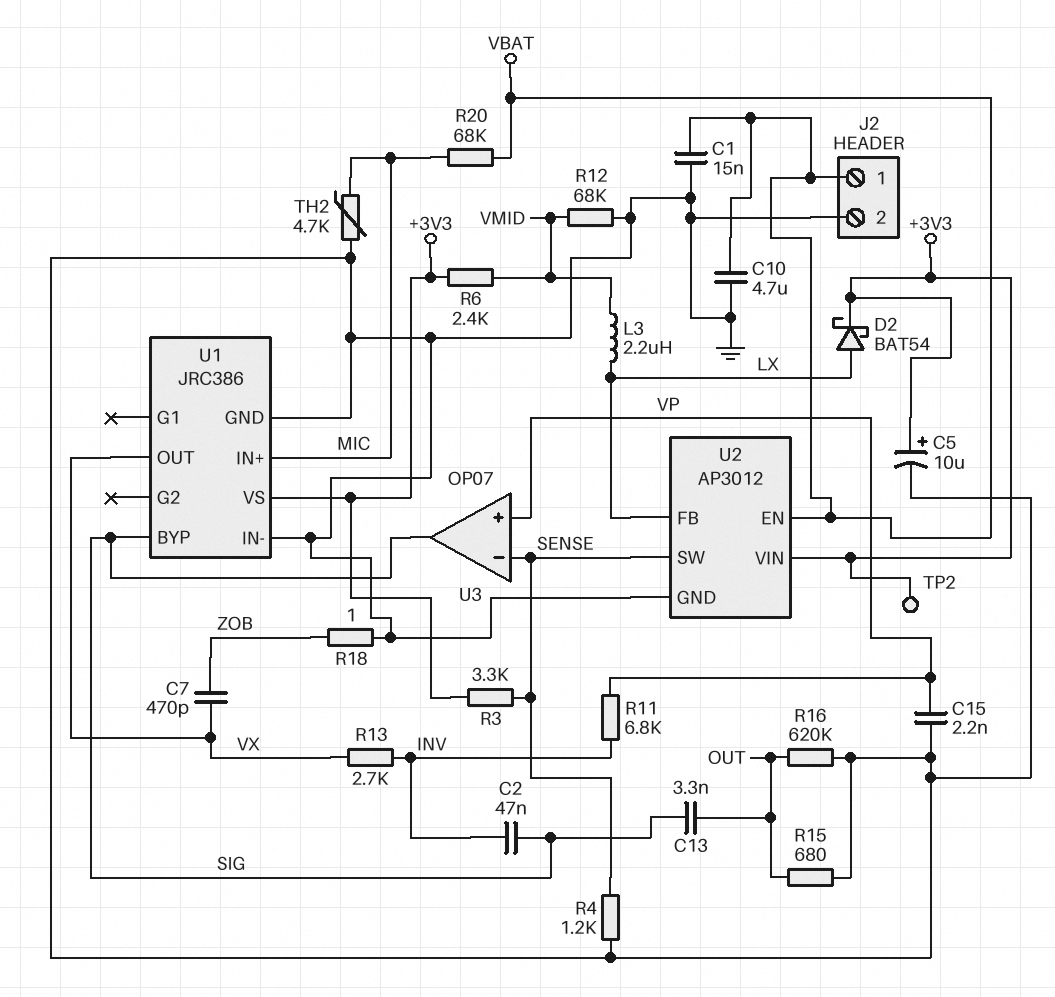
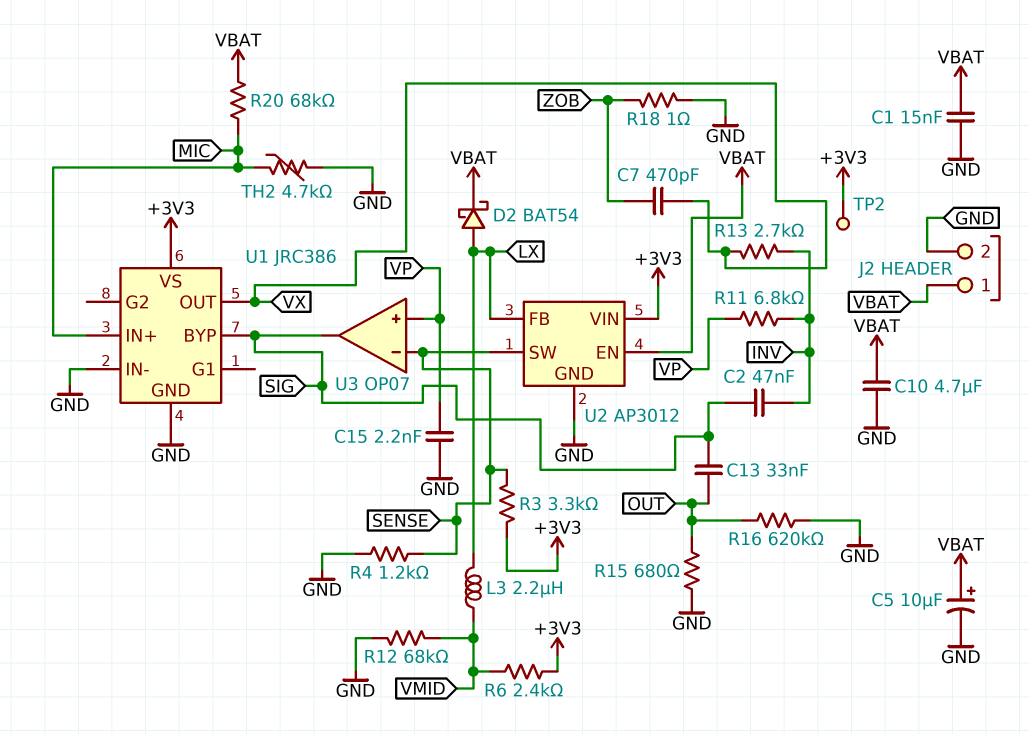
C5: 10uF (plus +3V3, minus GND) -> 10uF (plus VBAT, minus GND)
C13: 3.3nF (OUT, SIG) -> 33nF (OUT, SIG)
D2: schottky BAT54 (A LX, K +3V3) -> schottky BAT54 (A LX, K VBAT)

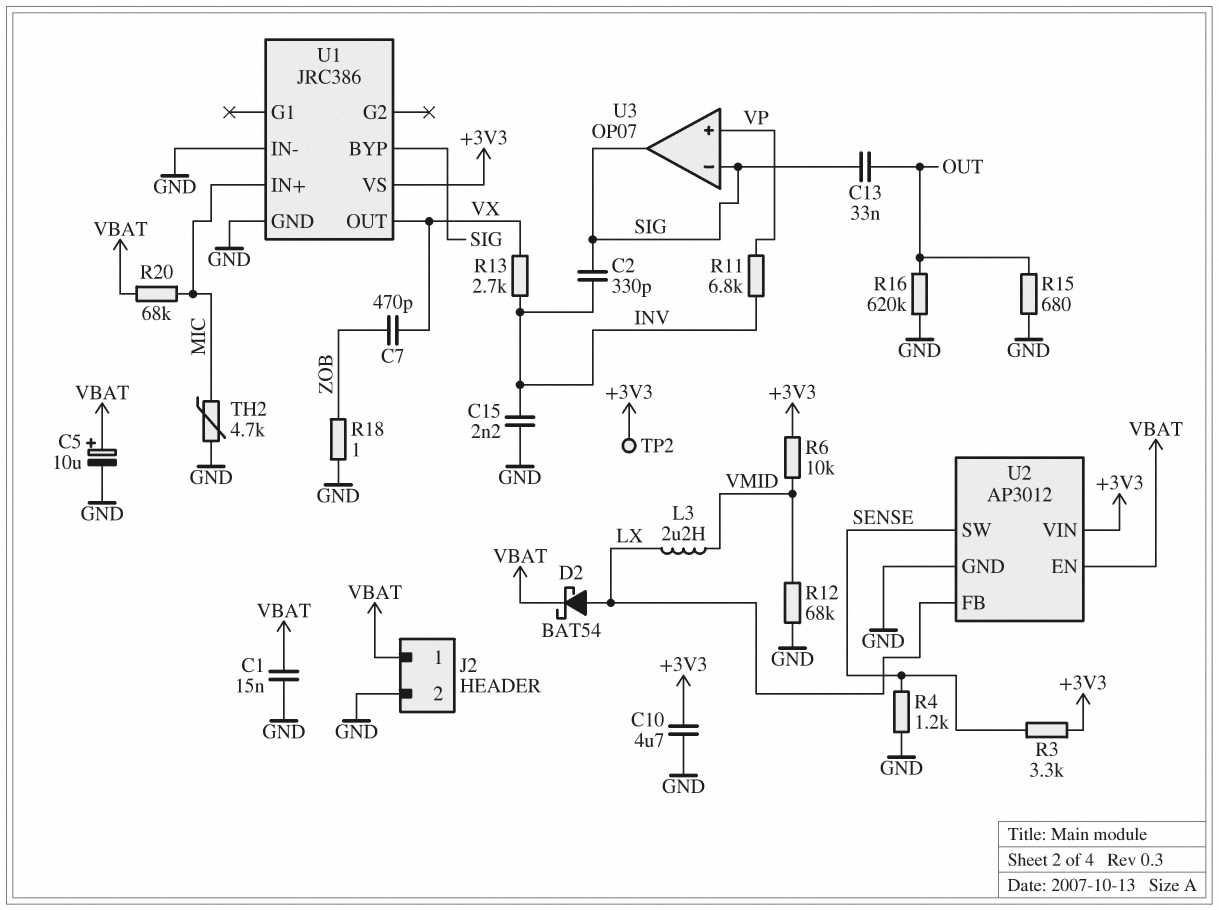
C2: 47nF (INV, SIG) -> 330pF (INV, SIG)
C10: 4.7uF (GND, VBAT) -> 4.7uF (+3V3, GND)
C15: 2.2nF (GND, VP) -> 2.2nF (GND, INV)
R6: 2.4k (+3V3, VMID) -> 10k (+3V3, VMID)
U3 pin in-: SENSE -> SIG

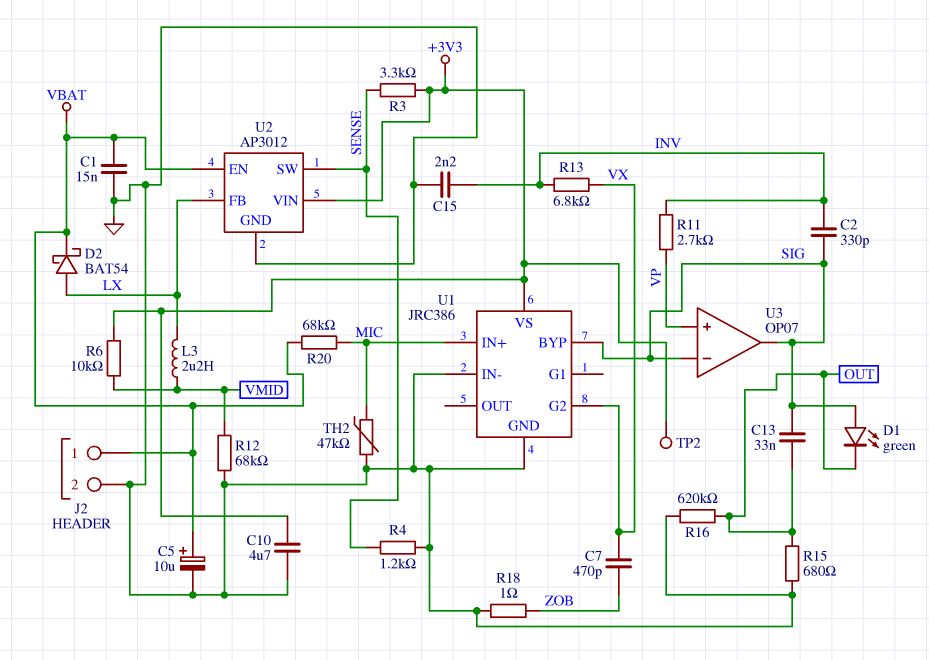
D1: none -> LED green (A SIG, K OUT)
R11: 6.8k (INV, VP) -> 2.7k (INV, VP)
R13: 2.7k (INV, VX) -> 6.8k (INV, VX)
TH2: 4.7k (GND, MIC) -> 47k (GND, MIC)
U1 pin G2: none -> VX
U1 pin OUT: VX -> none

